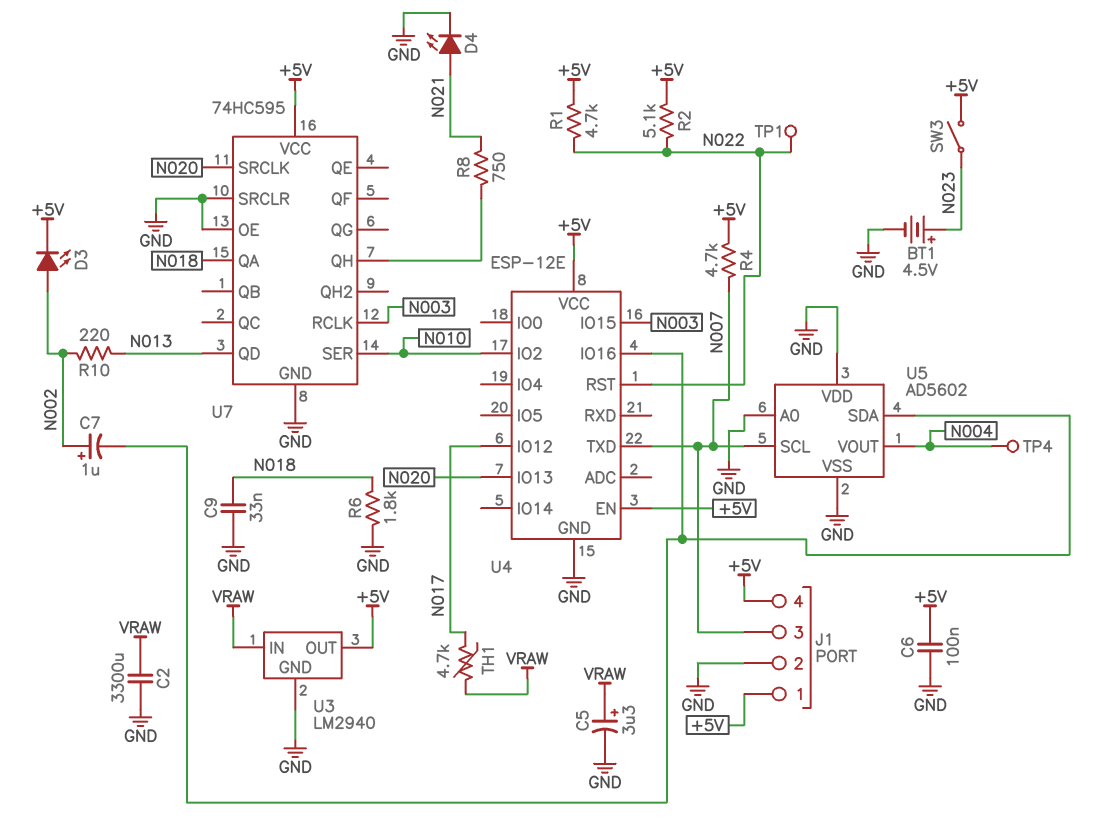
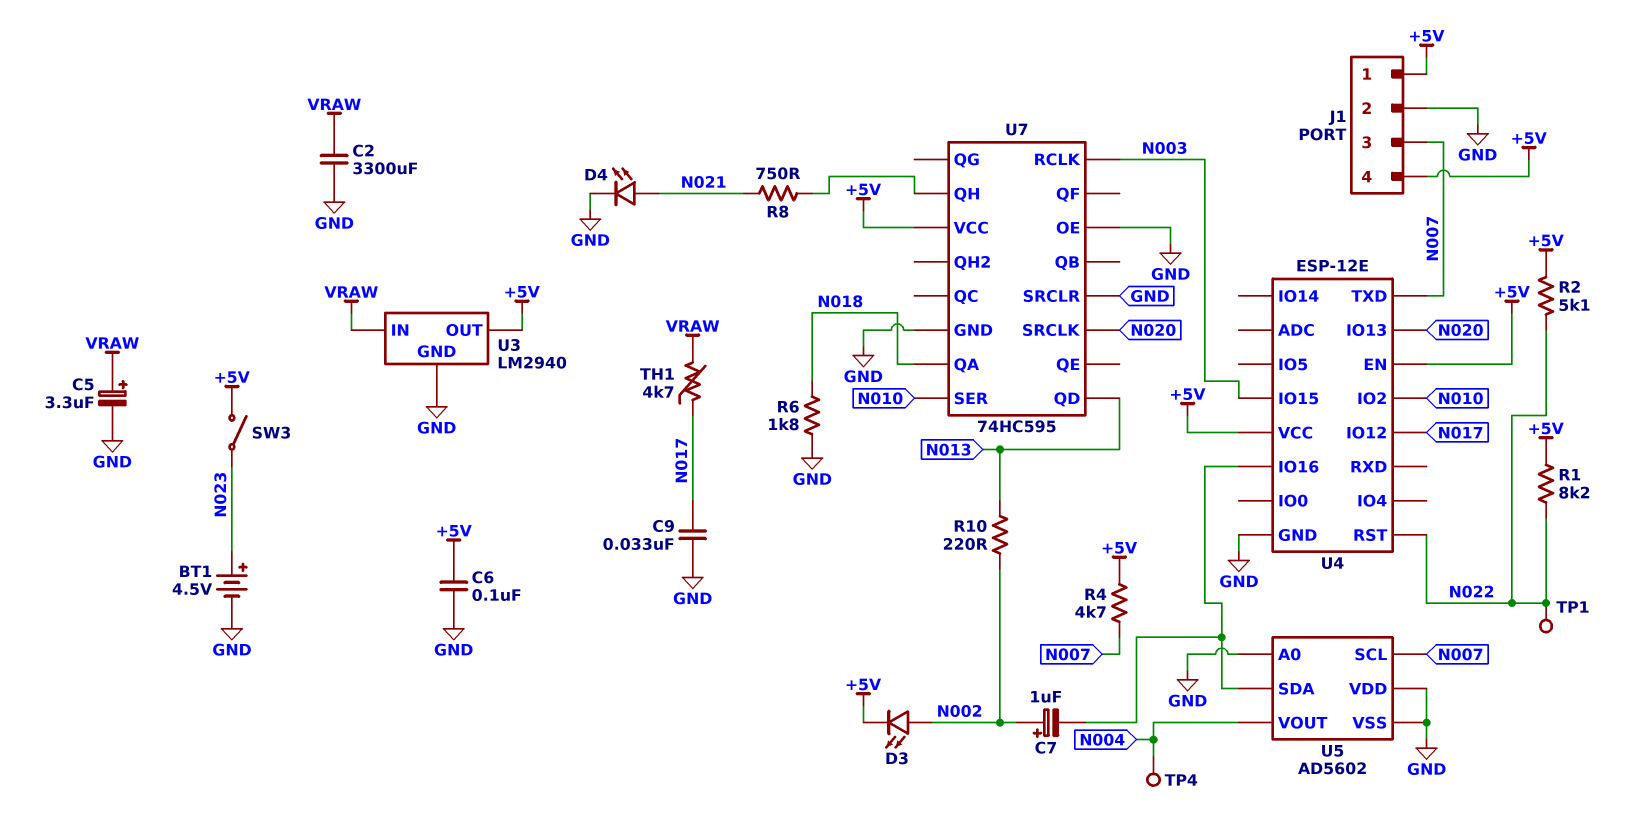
C9: 33nF (GND, N018) -> 33nF (GND, N017)
R1: 4.7k (+5V, N022) -> 8.2k (+5V, N022)

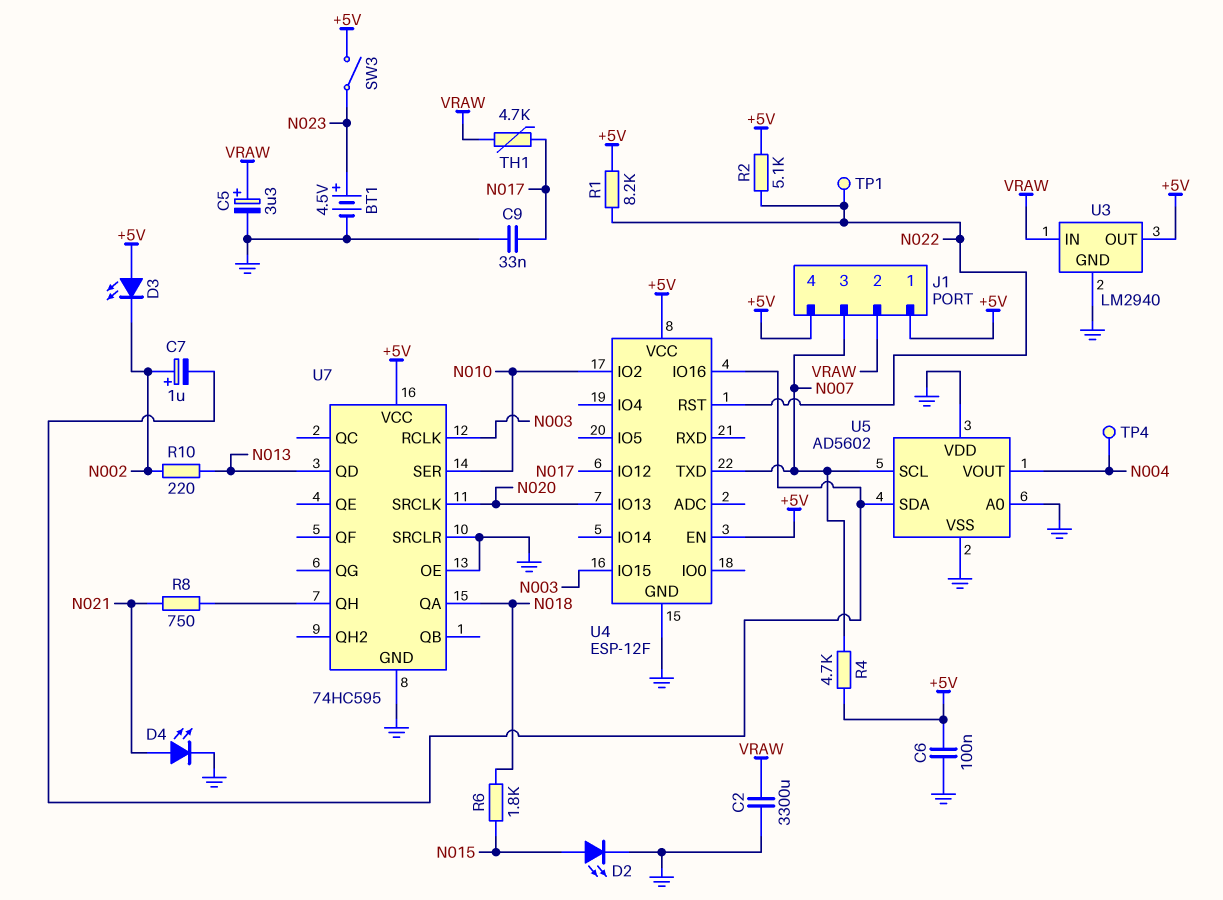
D2: none -> LED (A N015, K GND)
D3: LED (A N002, K +5V) -> LED (A +5V, K N002)
J1 pin 2: GND -> VRAW
R6: 1.8k (GND, N018) -> 1.8k (N015, N018)
U4: ESP-12E -> ESP-12F

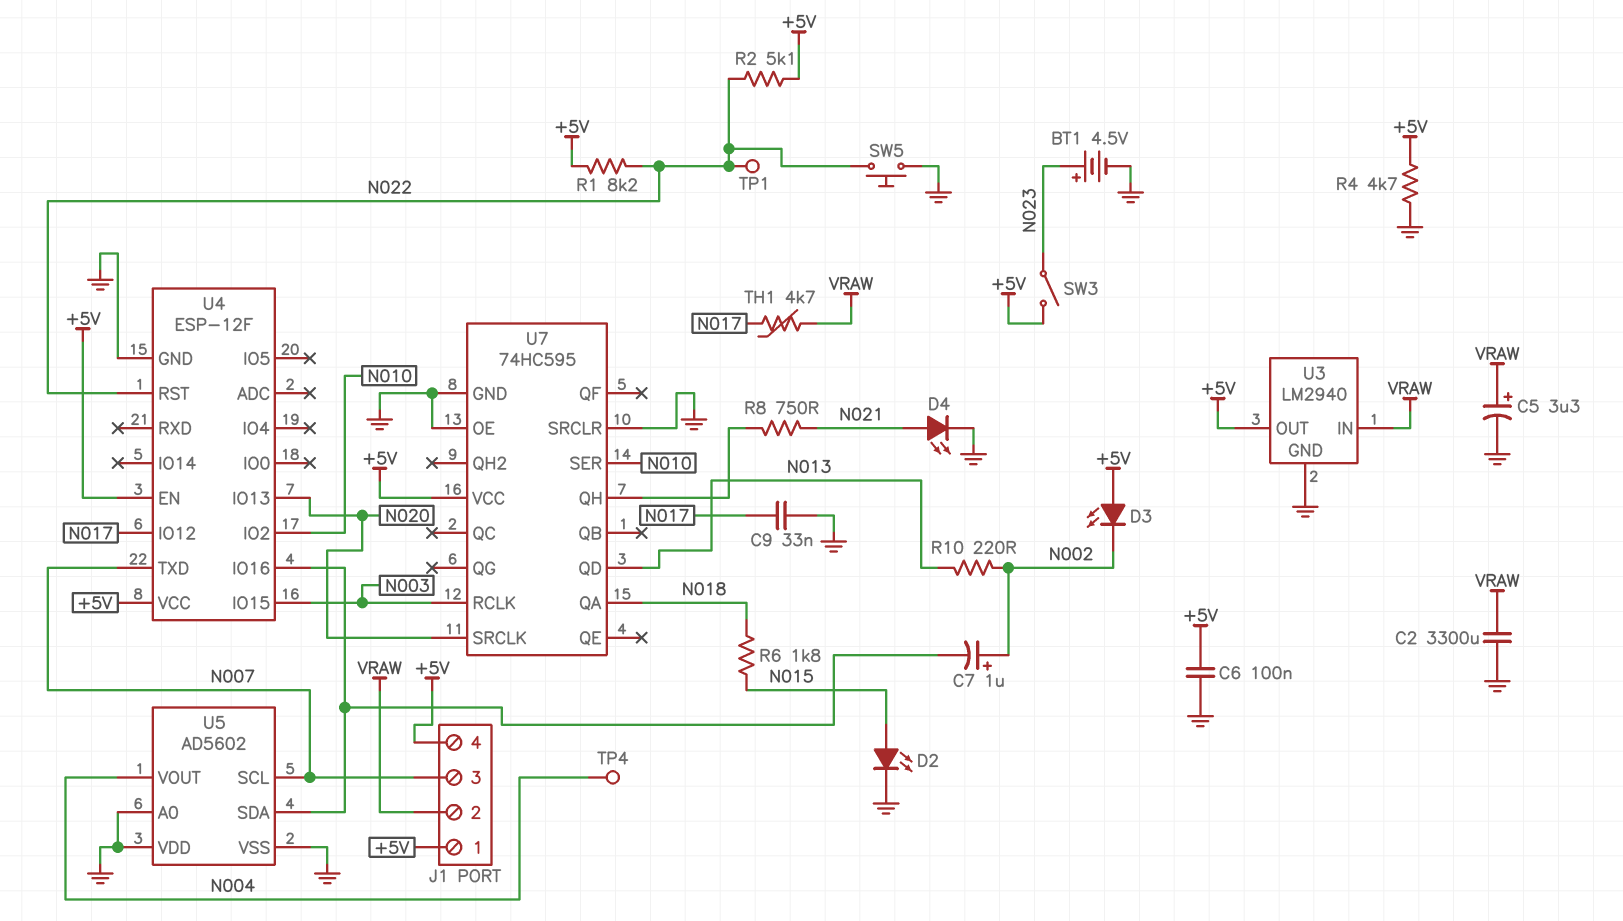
R4: 4.7k (+5V, N007) -> 4.7k (+5V, GND)
SW5: none -> button (GND, N022)

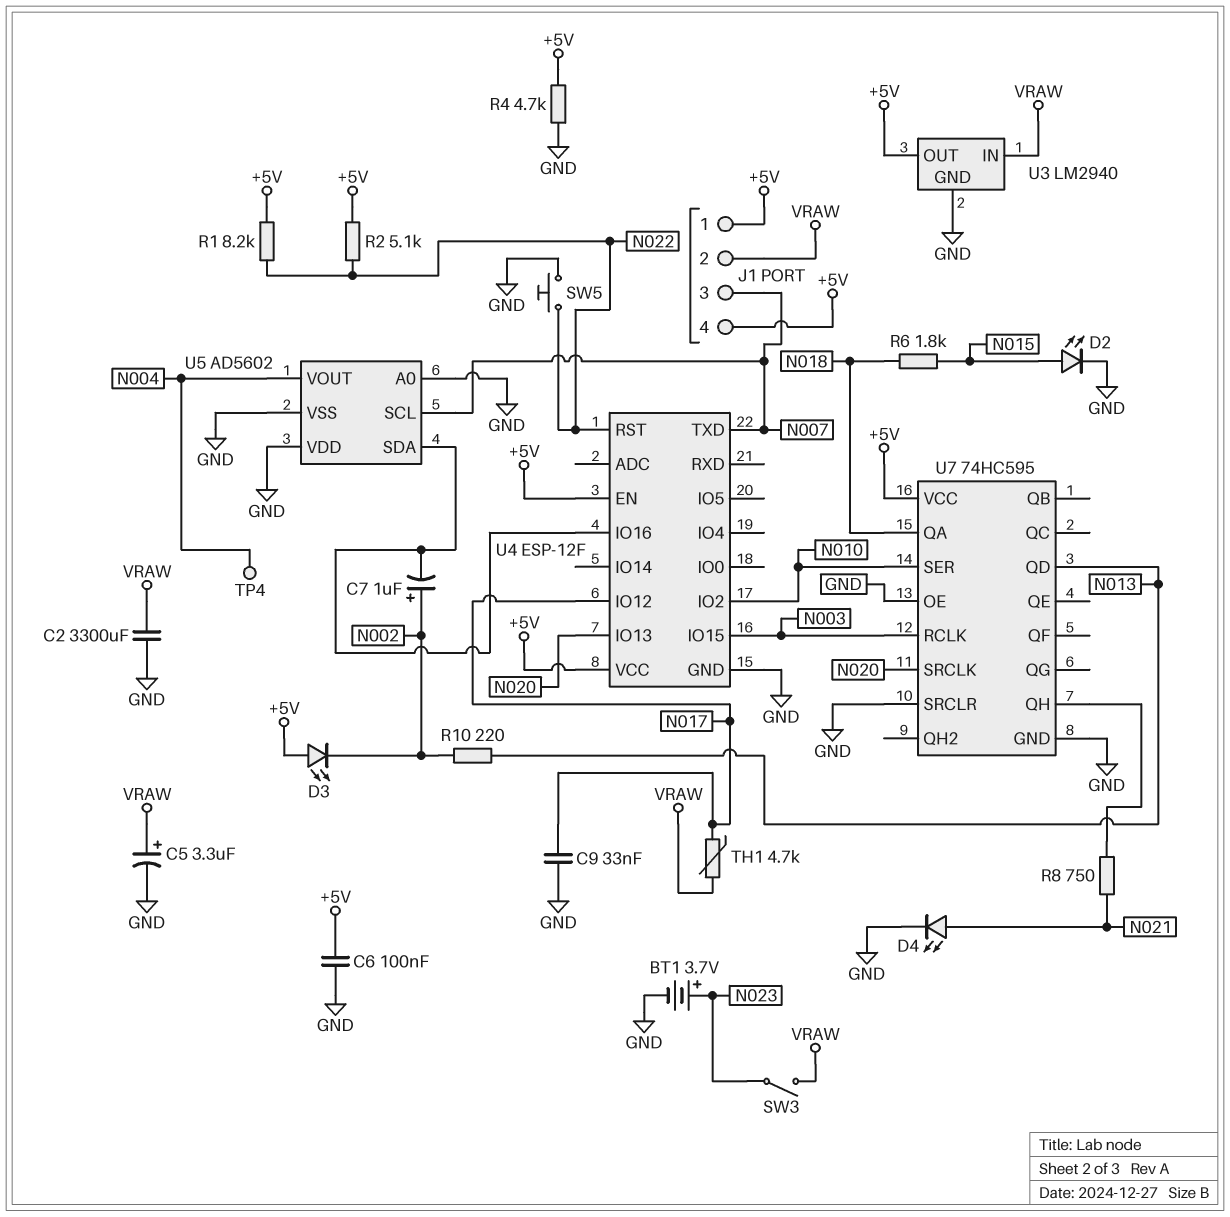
BT1: 4.5V (plus N023, minus GND) -> 3.7V (plus N023, minus GND)
SW3: switch (+5V, N023) -> switch (N023, VRAW)
TP1: test point (N022) -> none

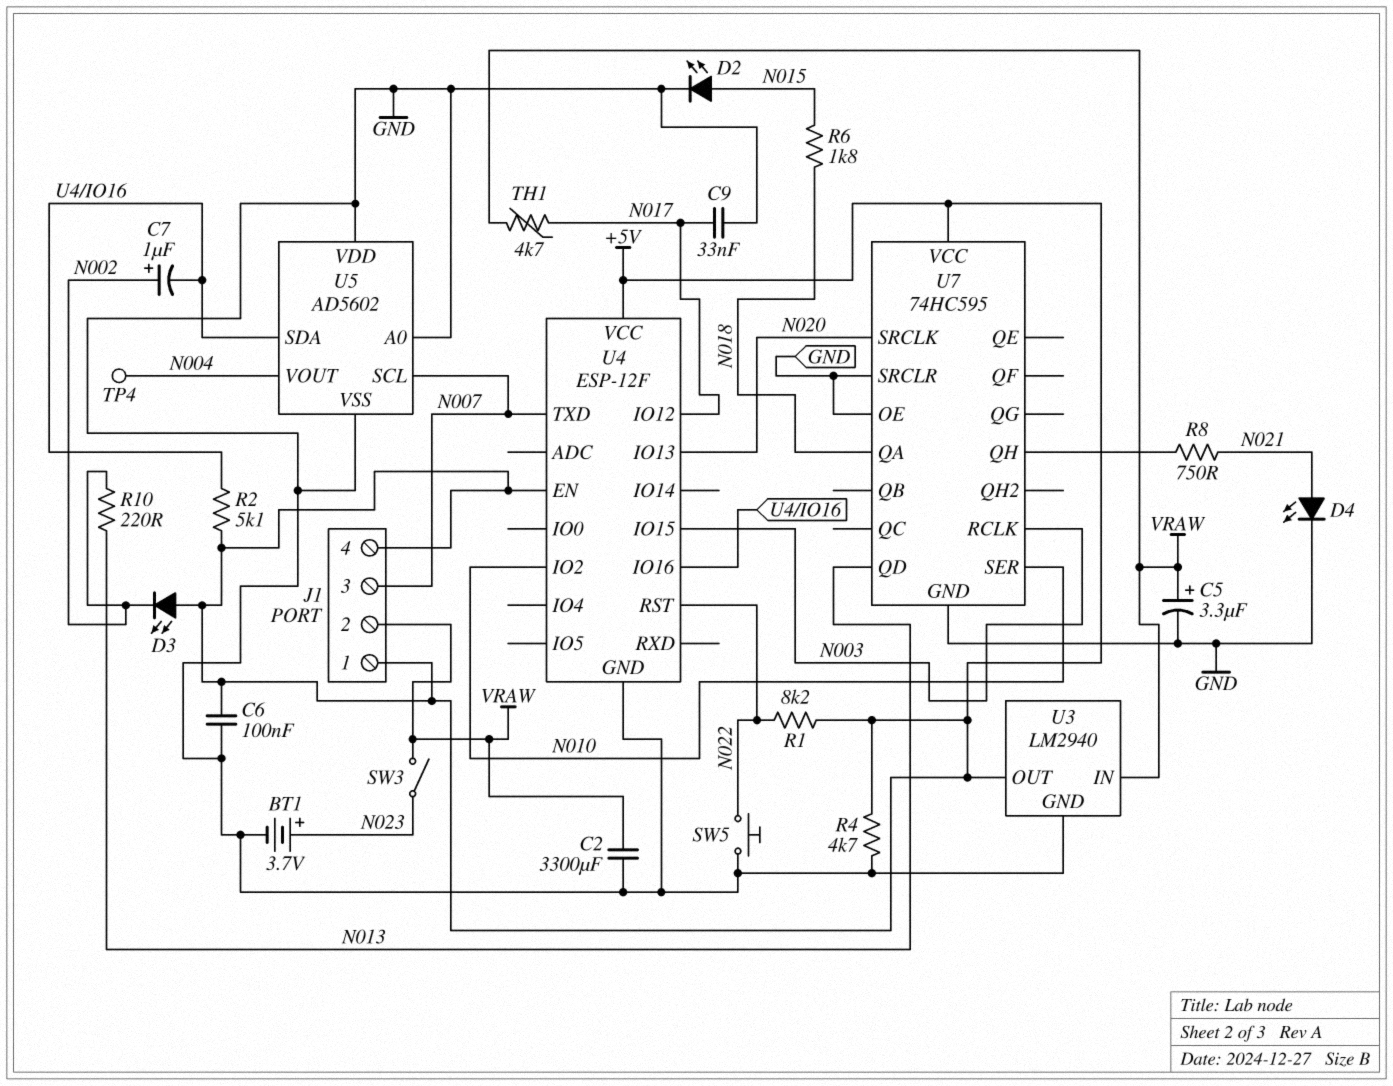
R2: 5.1k (+5V, N022) -> 5.1k (+5V, U4/IO16)

